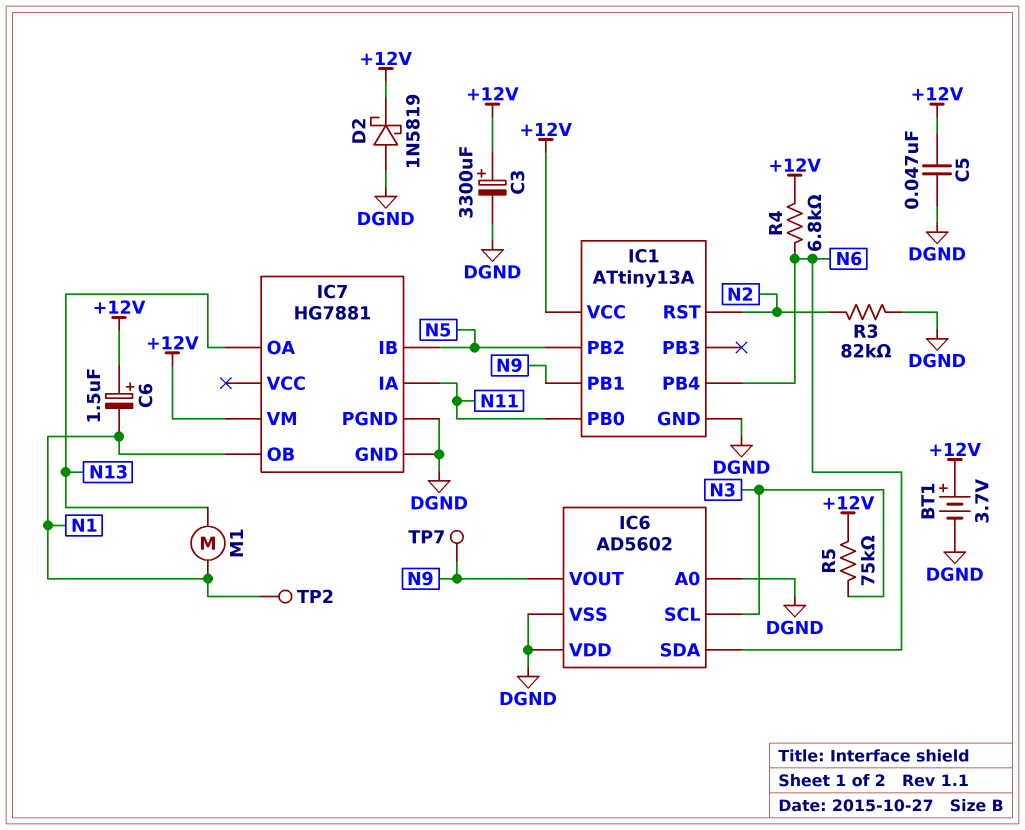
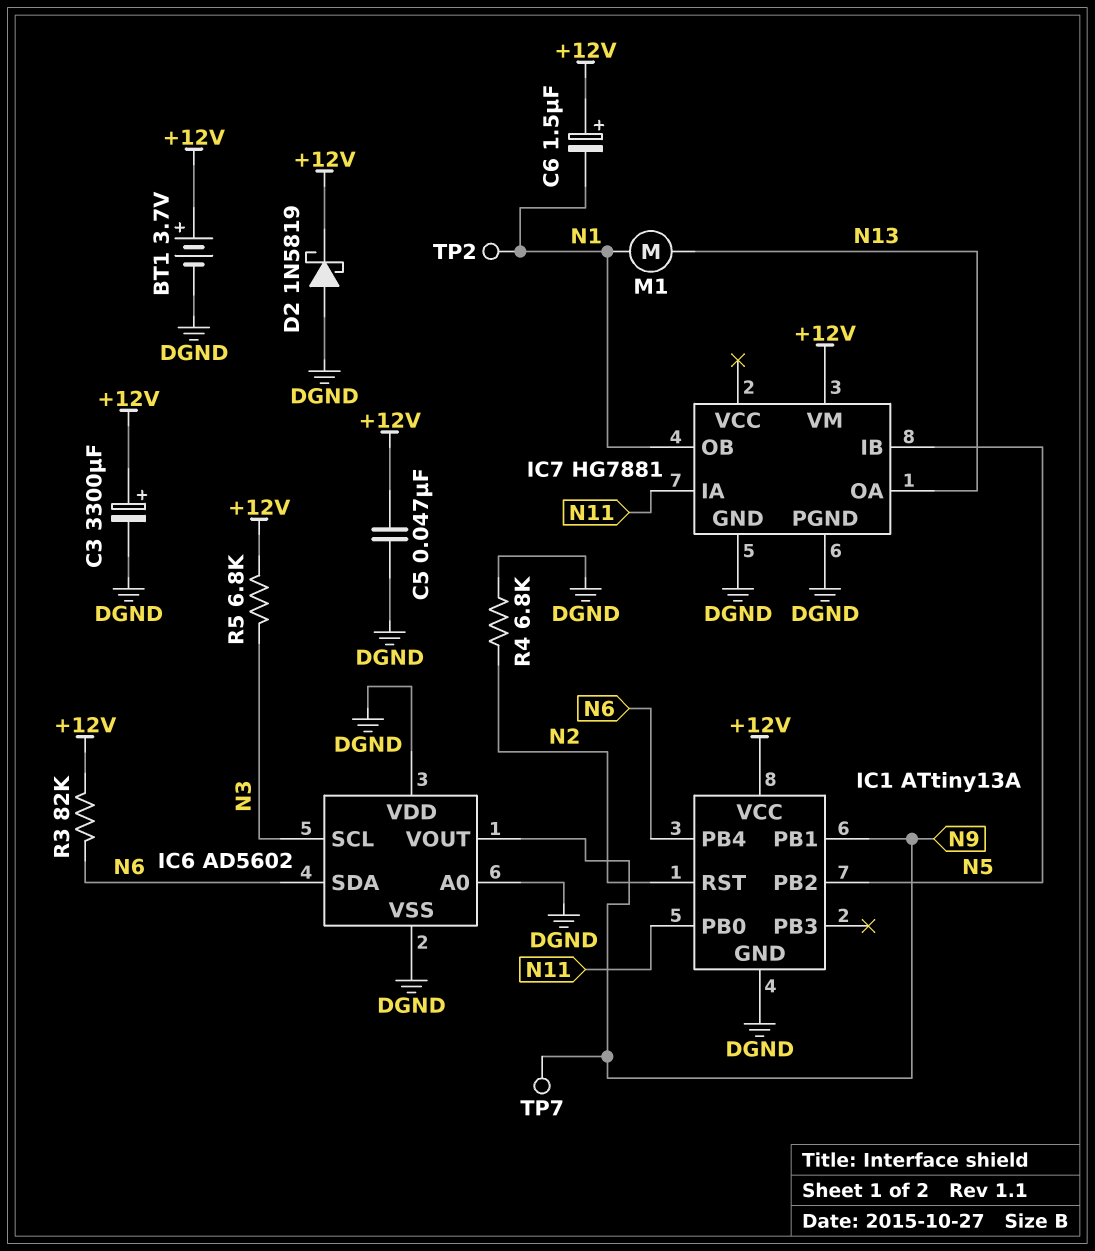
R3: 82k (DGND, N2) -> 82k (+12V, N6)
R4: 6.8k (+12V, N6) -> 6.8k (DGND, N2)
R5: 75k (+12V, N3) -> 6.8k (+12V, N3)

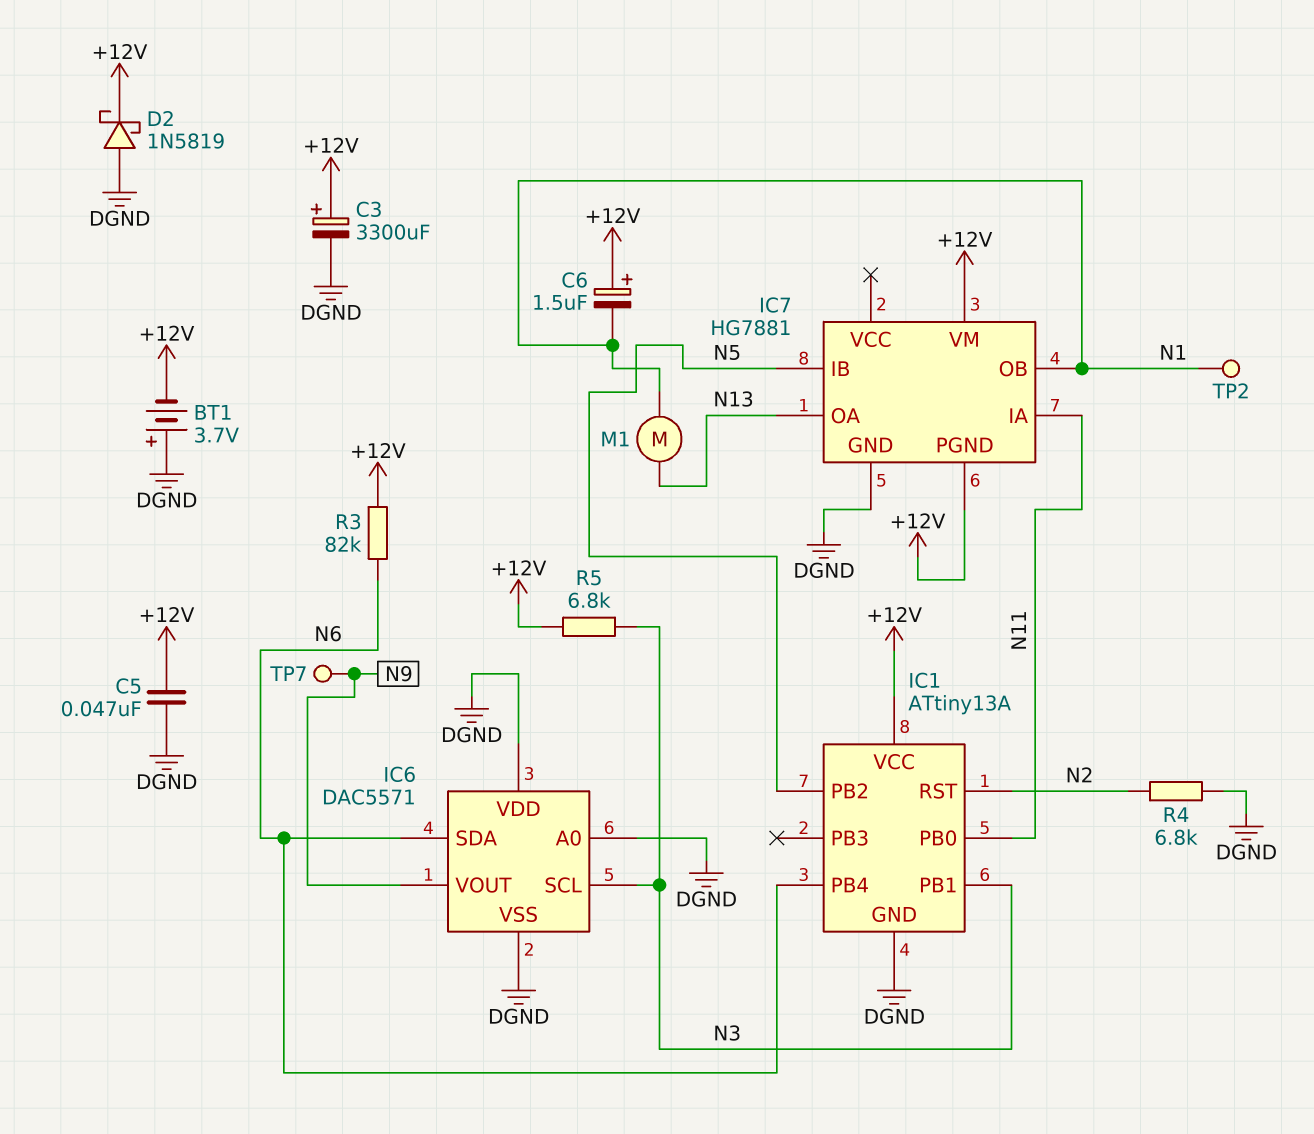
BT1: 3.7V (plus +12V, minus DGND) -> 3.7V (plus DGND, minus +12V)
IC1 pin PB1: N9 -> N3
IC6: AD5602 -> DAC5571
IC7 pin PGND: DGND -> +12V

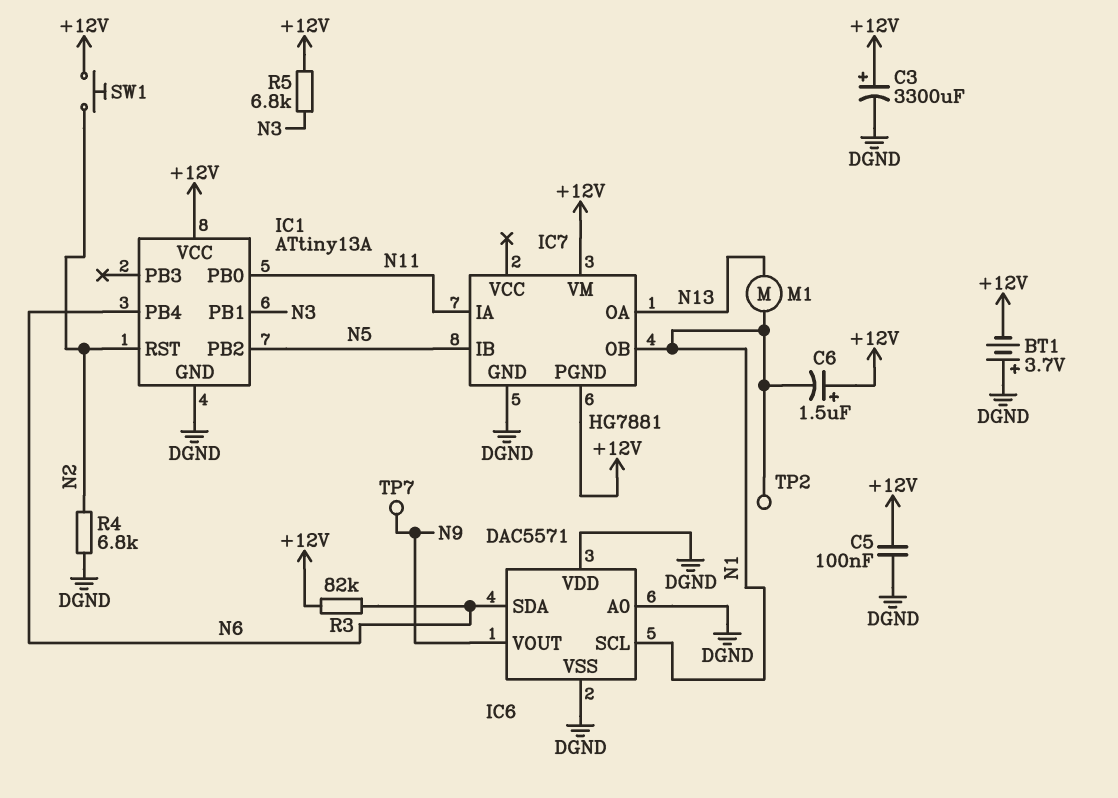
C5: 47nF (+12V, DGND) -> 100nF (+12V, DGND)
D2: schottky 1N5819 (A DGND, K +12V) -> none
IC6 pin SCL: N3 -> N1
SW1: none -> button (+12V, N2)

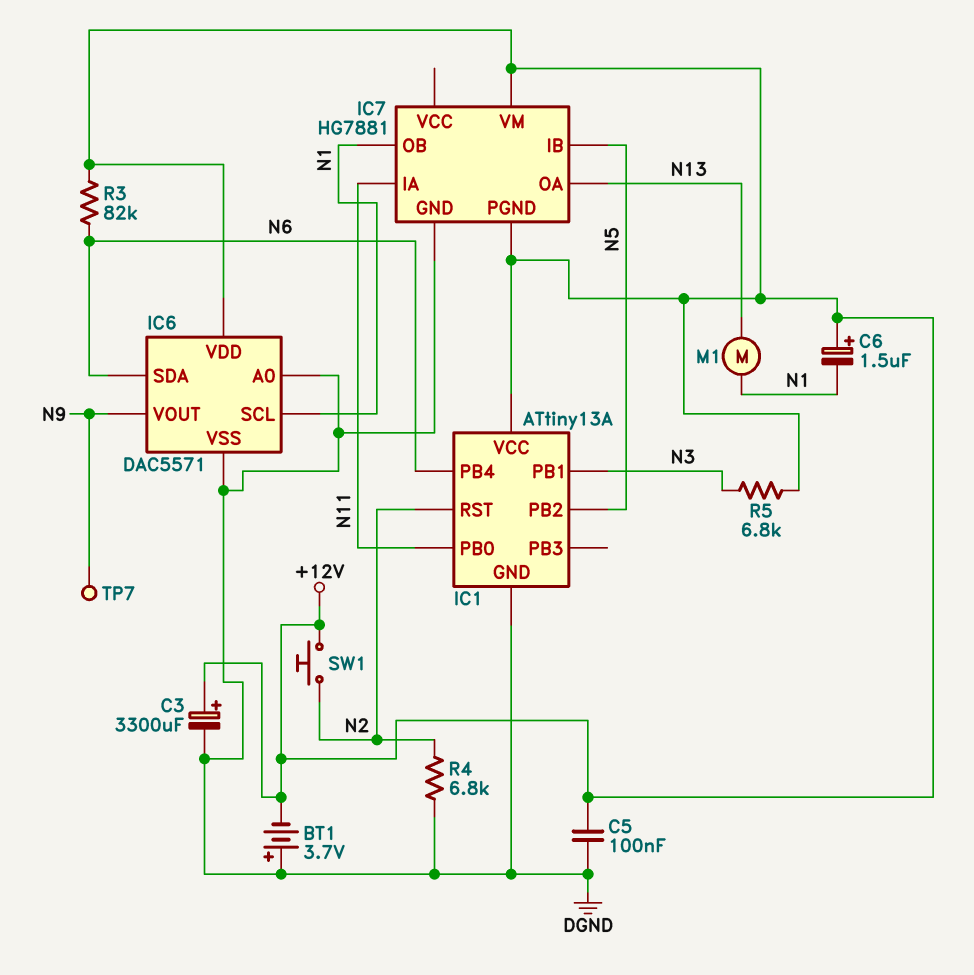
IC6 pin VDD: DGND -> +12V
TP2: test point (N1) -> none

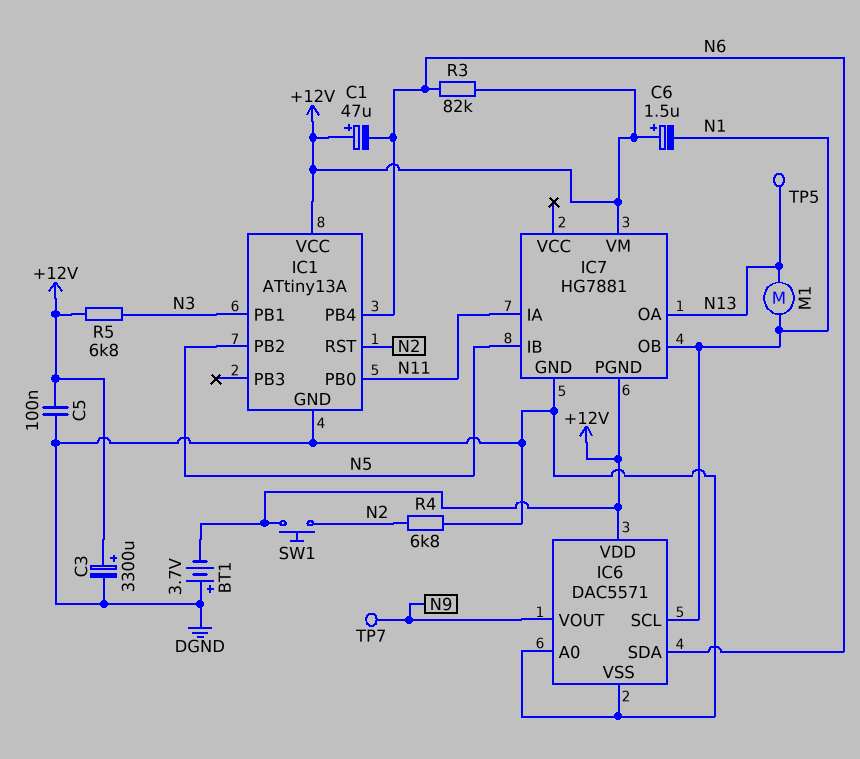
C1: none -> 47uF (plus +12V, minus N6)
TP5: none -> test point (N13)

